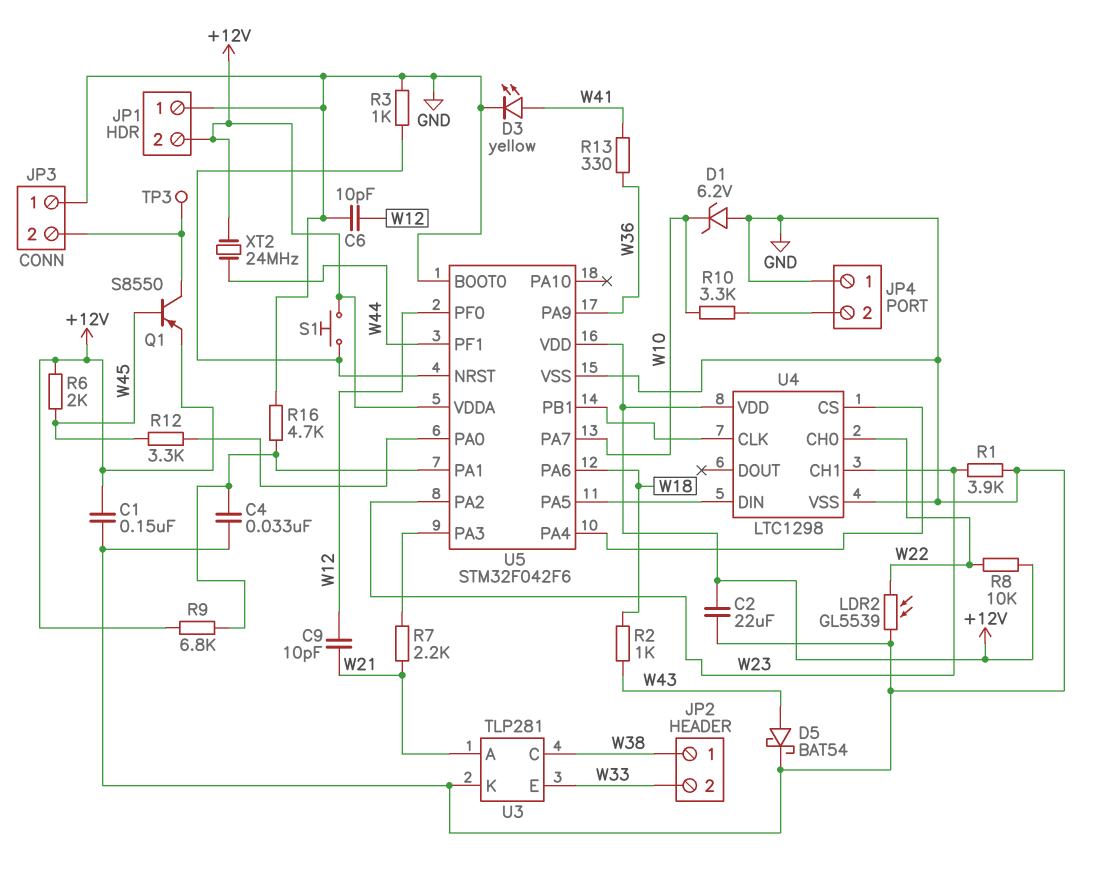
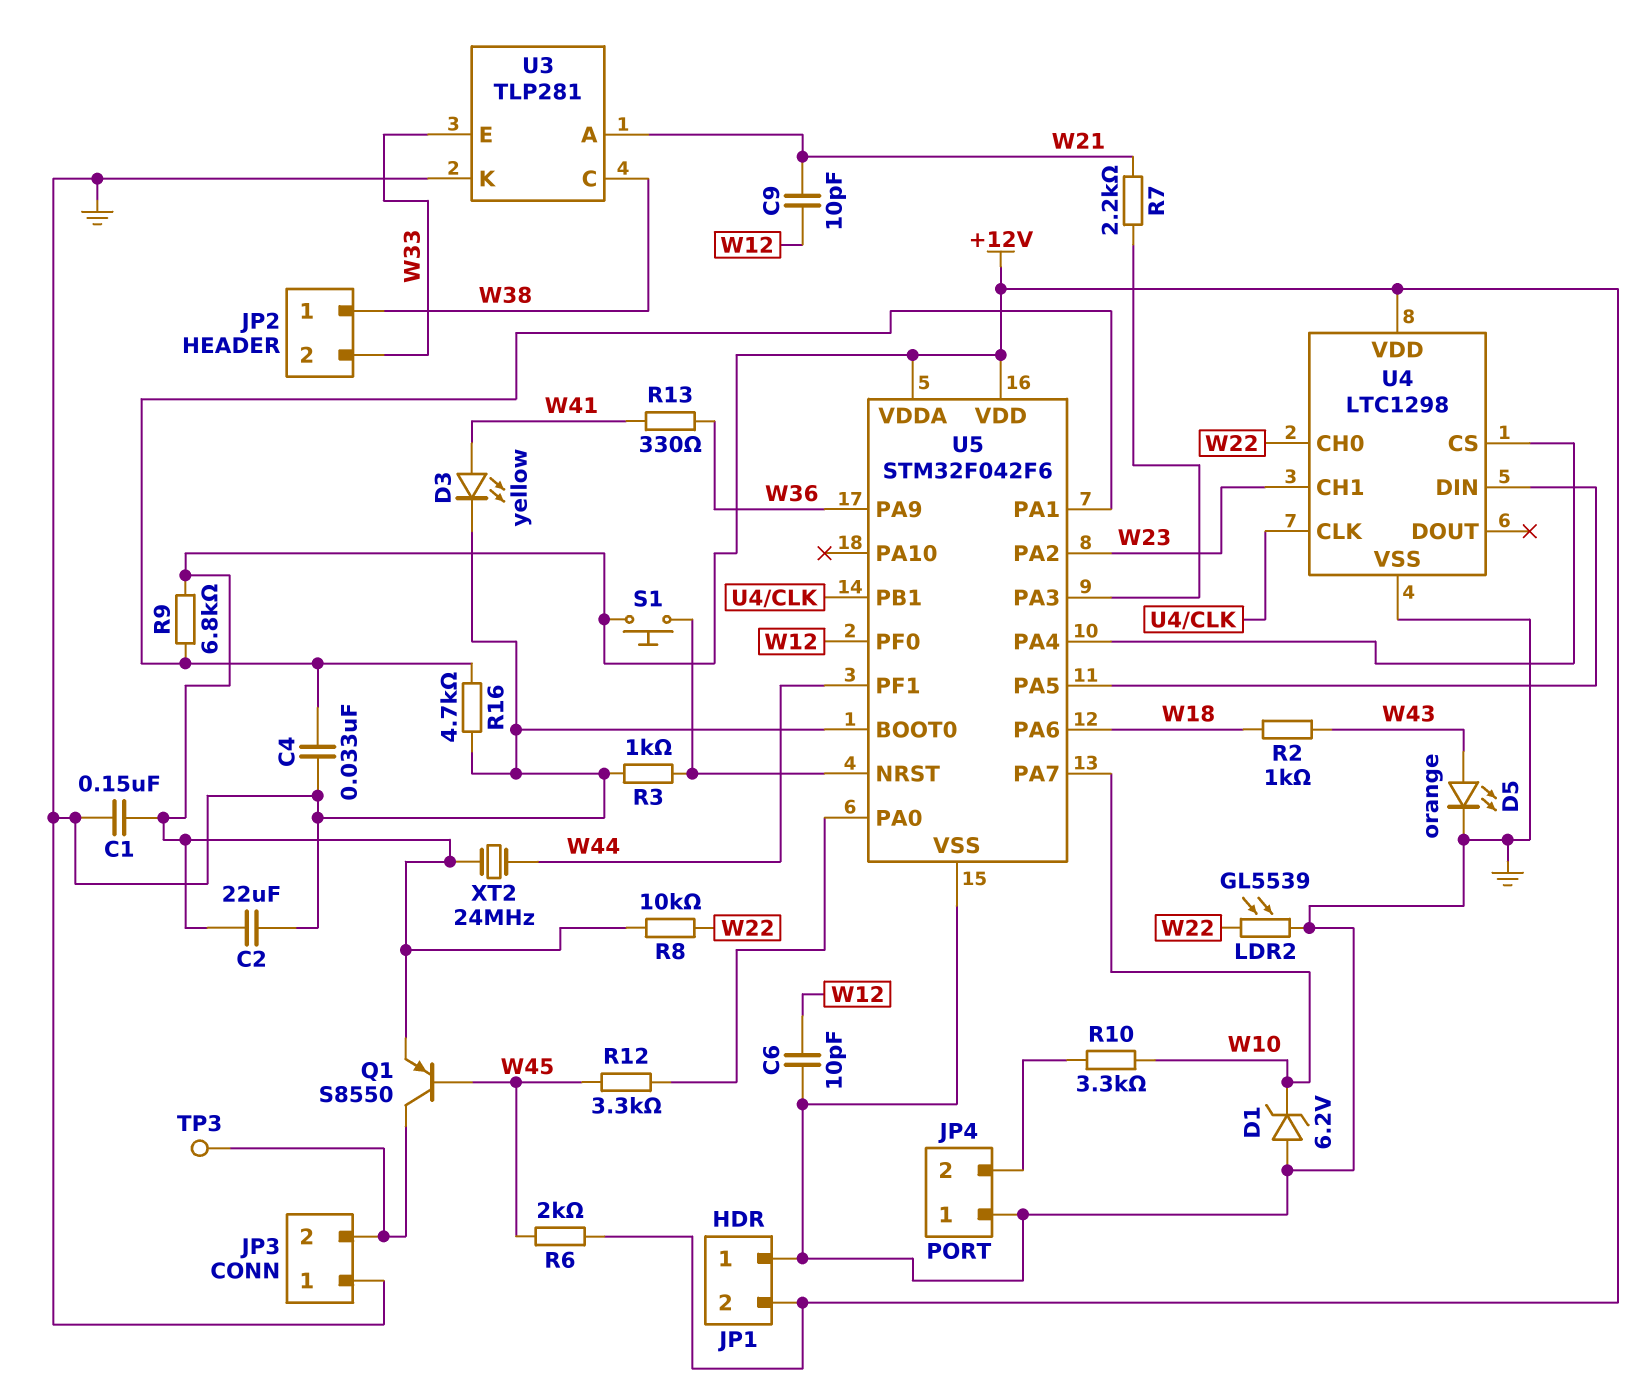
D5: schottky BAT54 (A W43, K GND) -> LED orange (A W43, K GND)
R1: 3.9k (GND, W23) -> none

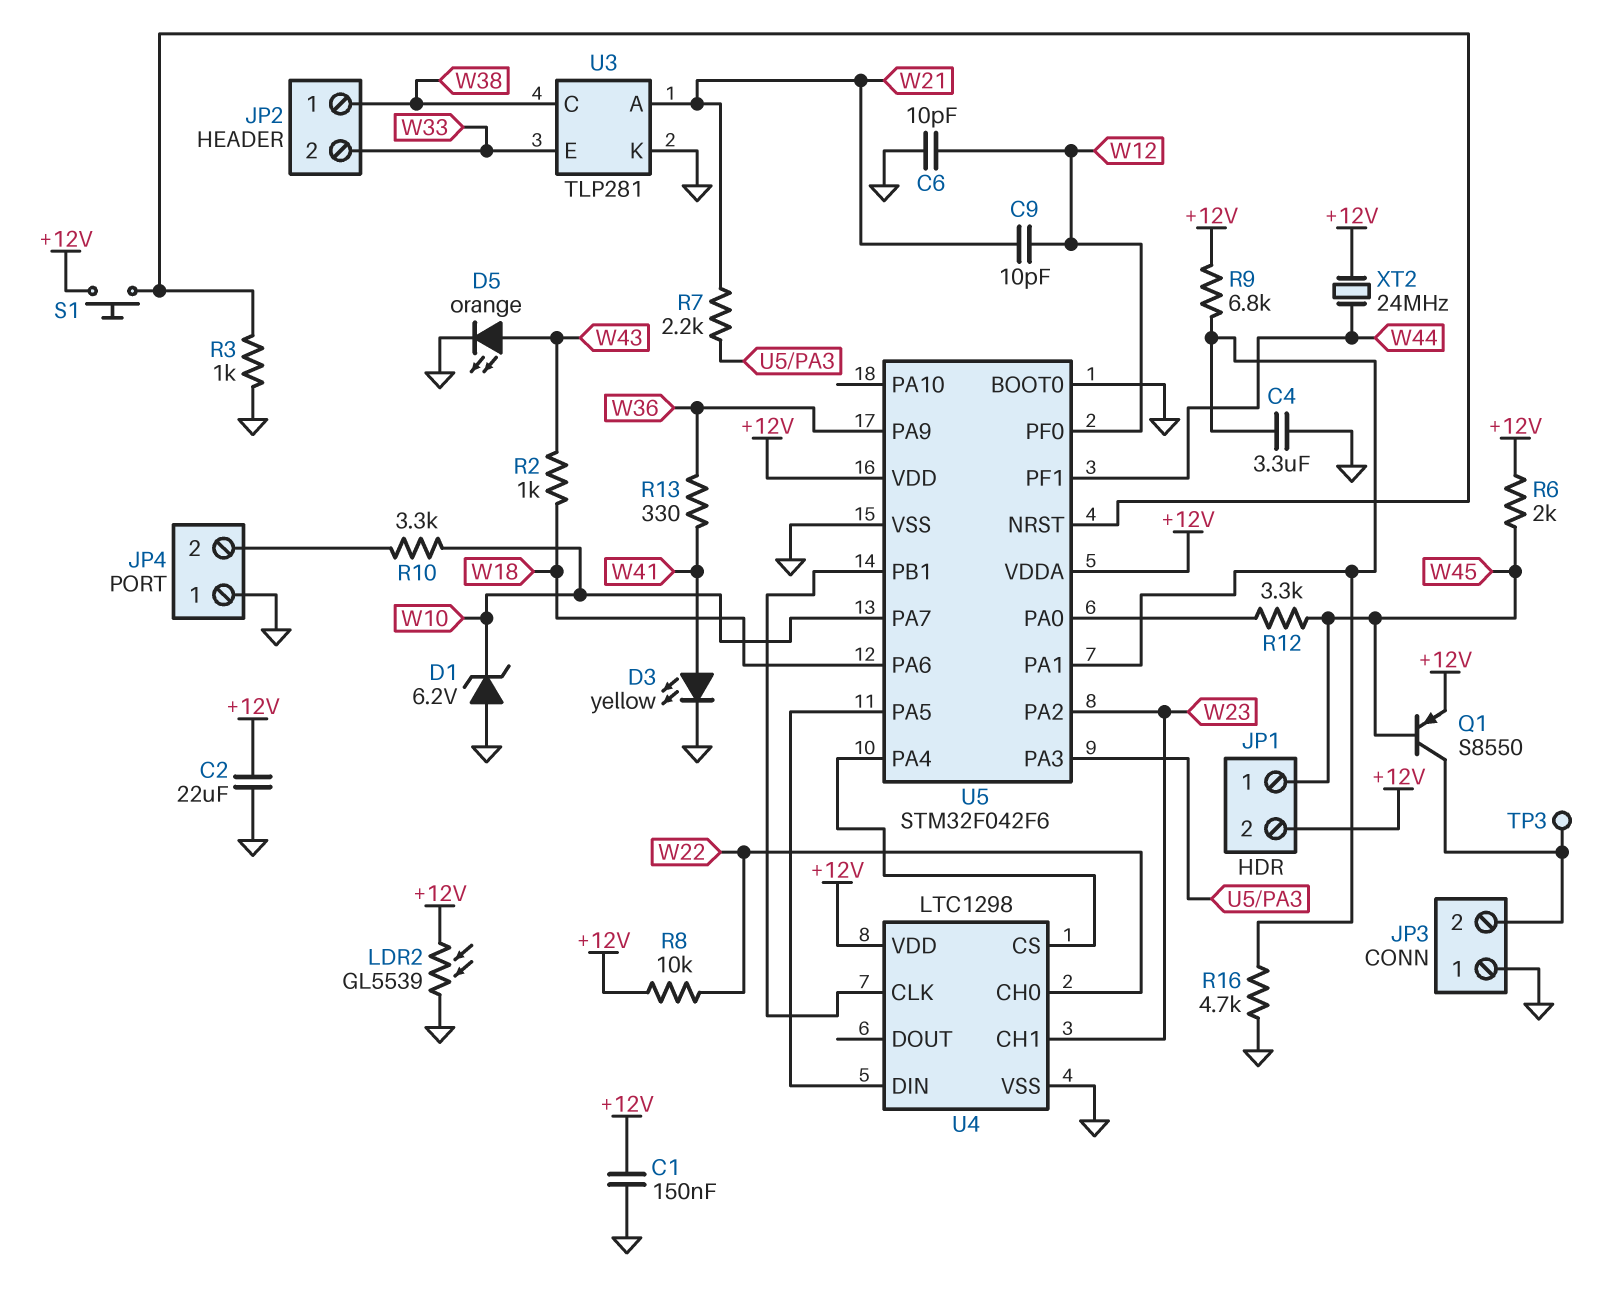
C4: 33nF (GND, U5/PA1) -> 3.3uF (GND, U5/PA1)
JP1 pin 1: GND -> W45
LDR2: GL5539 (GND, W22) -> GL5539 (+12V, GND)

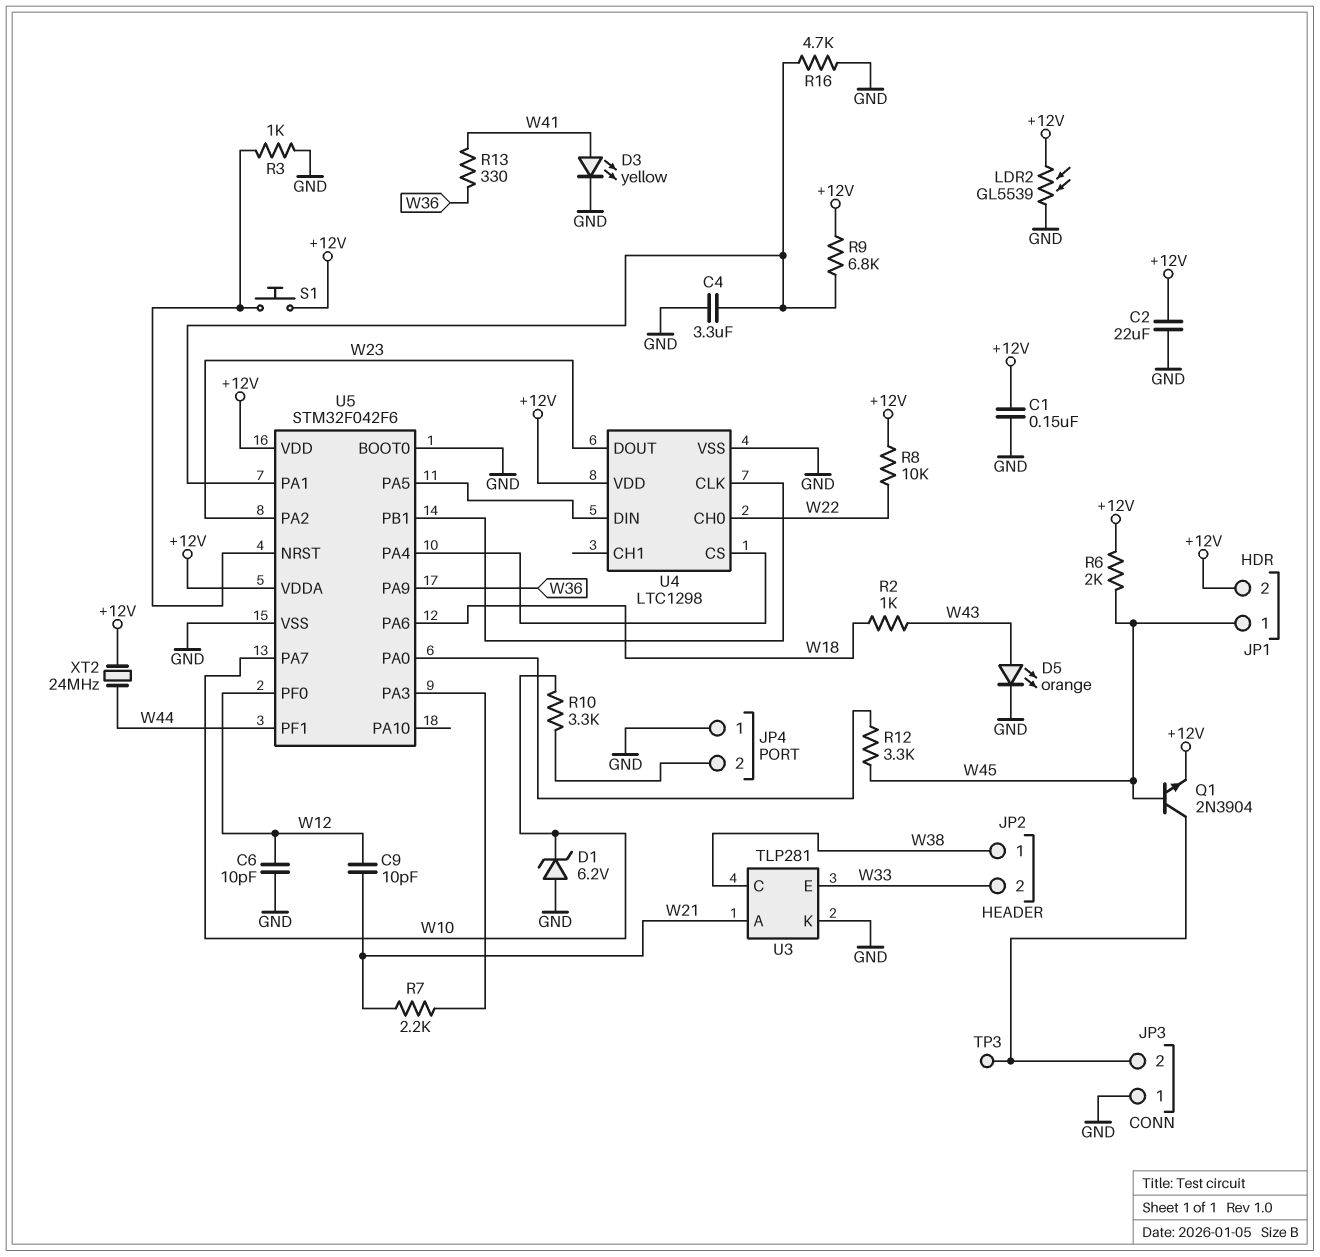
Q1: PNP S8550 (B W45, C JP3/2, E +12V) -> NPN 2N3904 (B W45, C JP3/2, E +12V)
U4 pin CH1: W23 -> none
U4 pin DOUT: none -> W23

